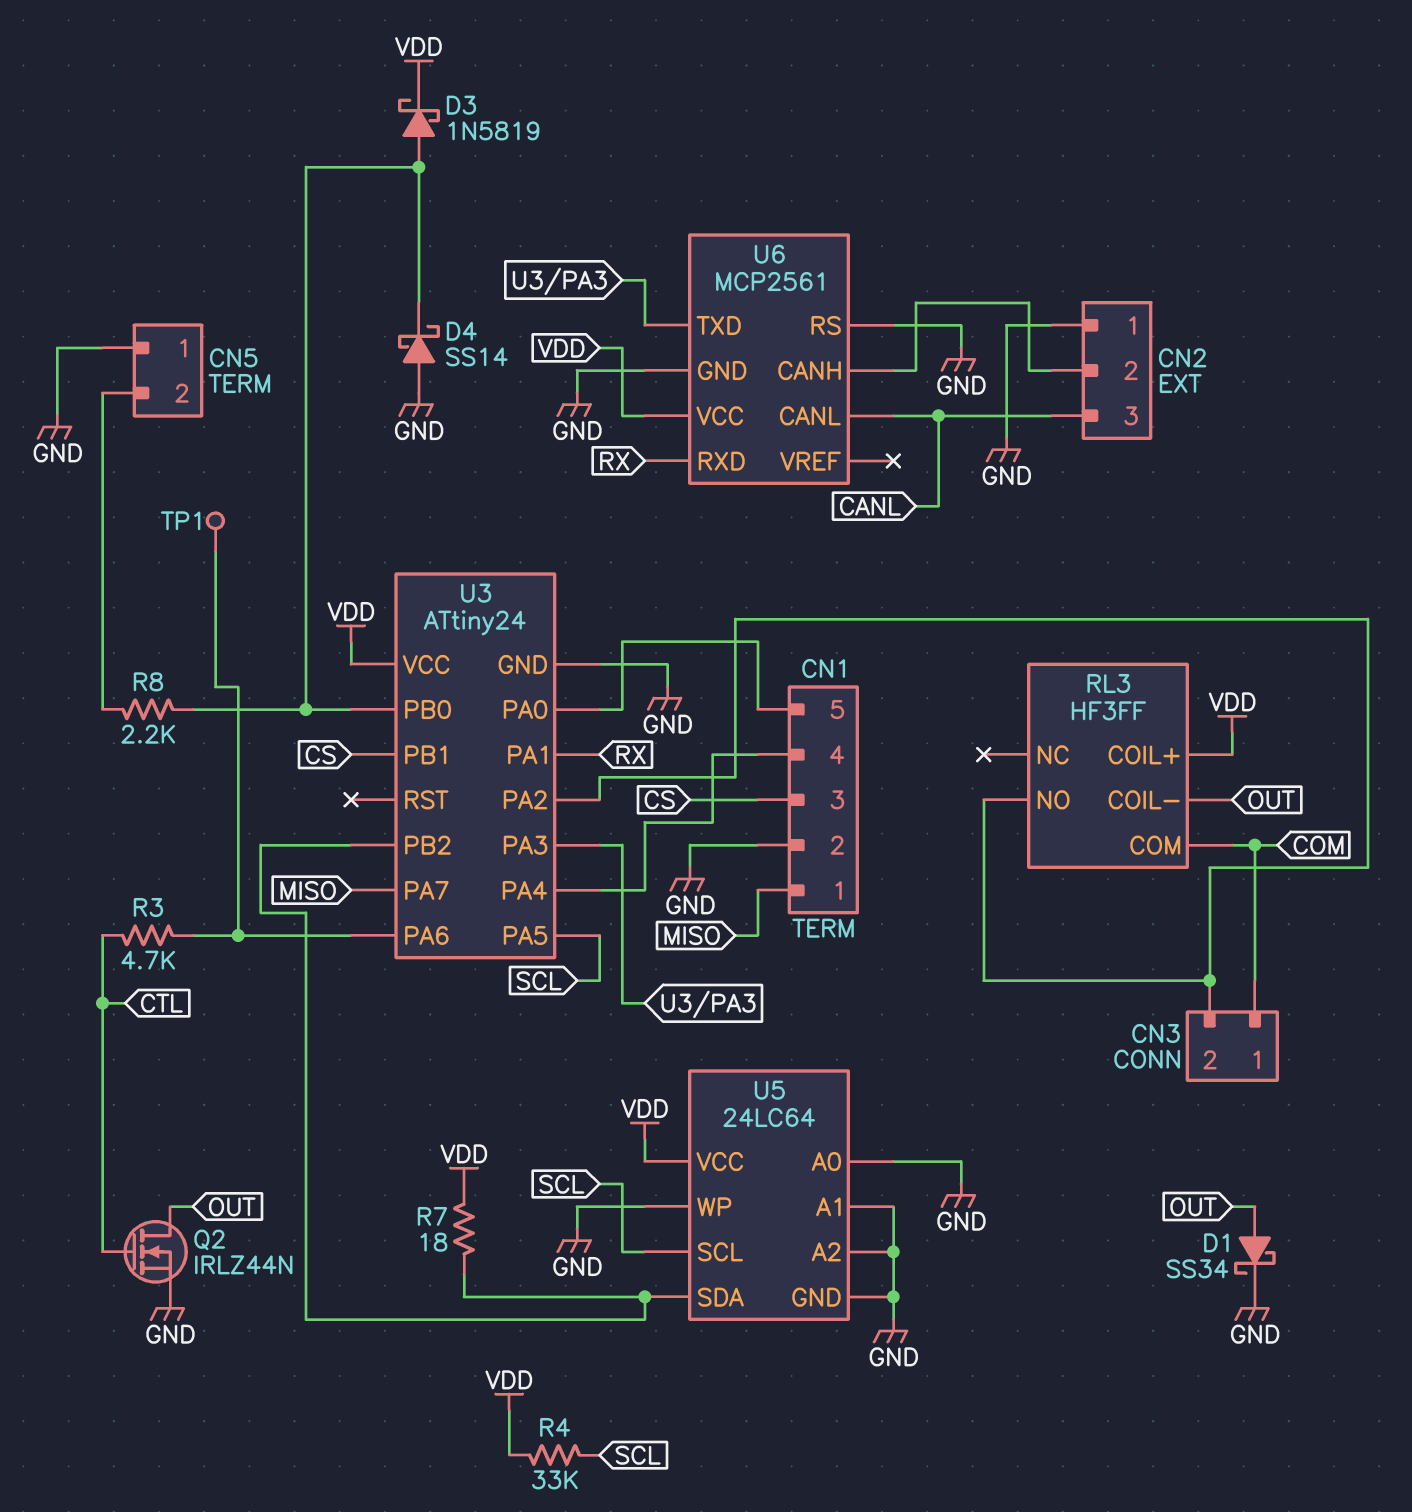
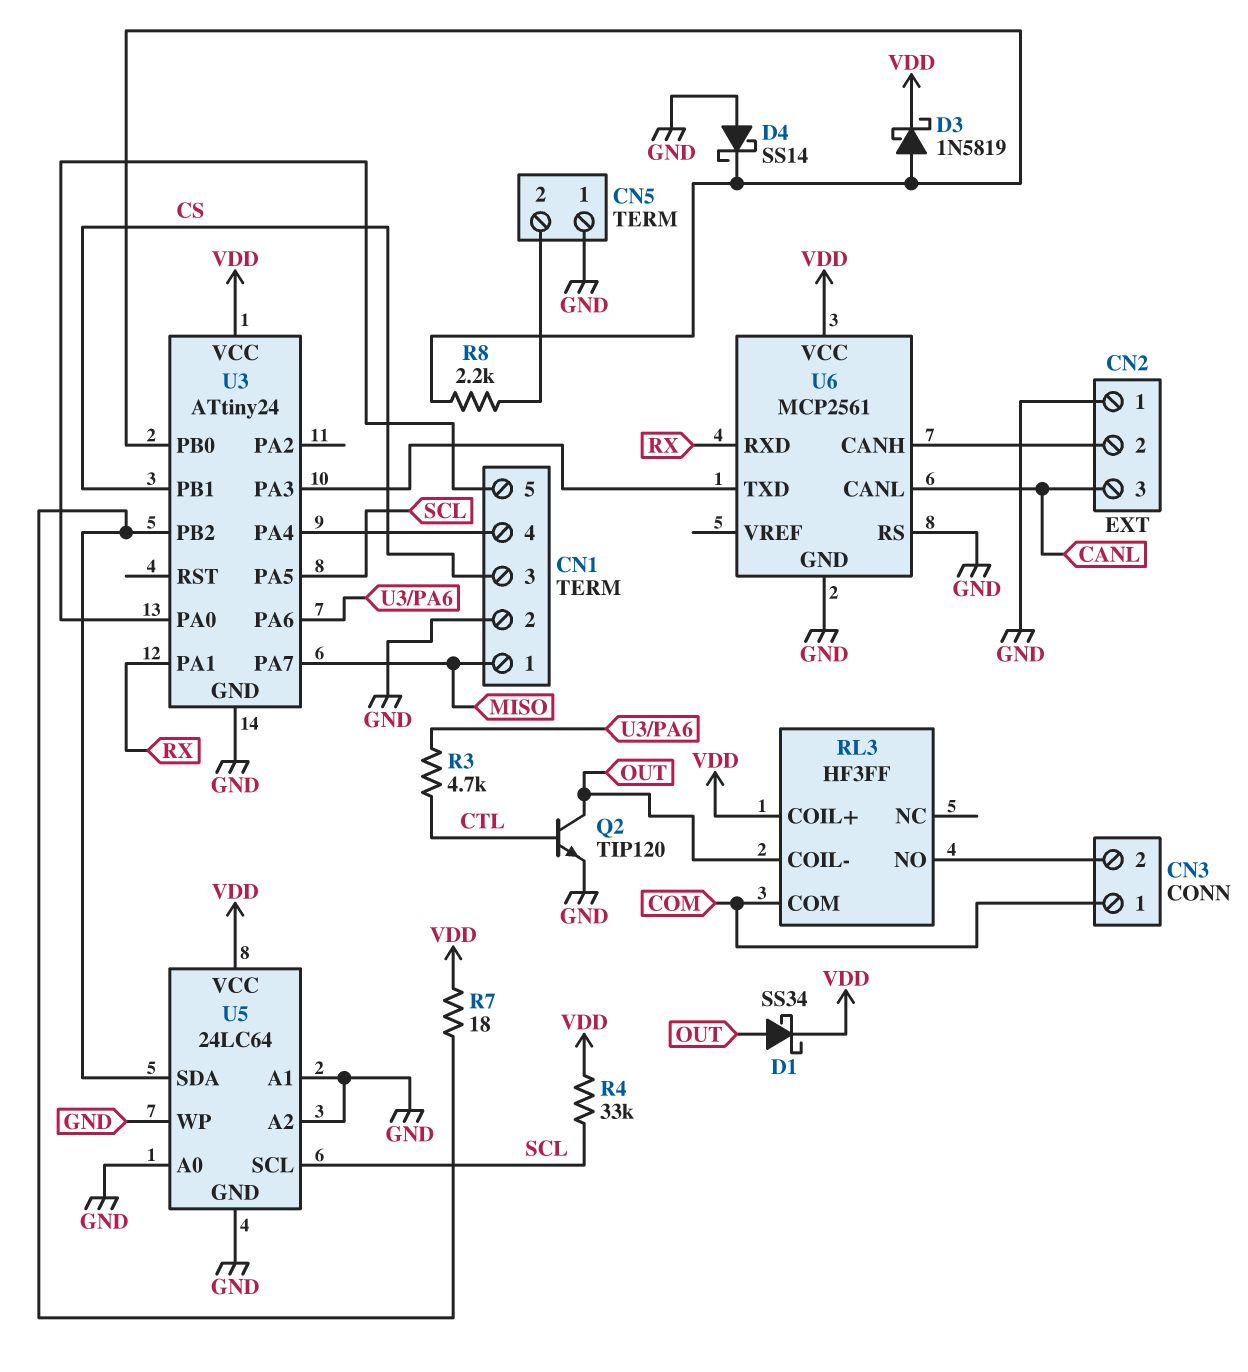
D1: schottky SS34 (A OUT, K GND) -> schottky SS34 (A OUT, K VDD)
Q2: NMOS IRLZ44N (G CTL, D OUT, S GND) -> NPN TIP120 (B CTL, C OUT, E GND)
TP1: test point (U3/PA6) -> none
U3 pin PA2: CN3/2 -> none

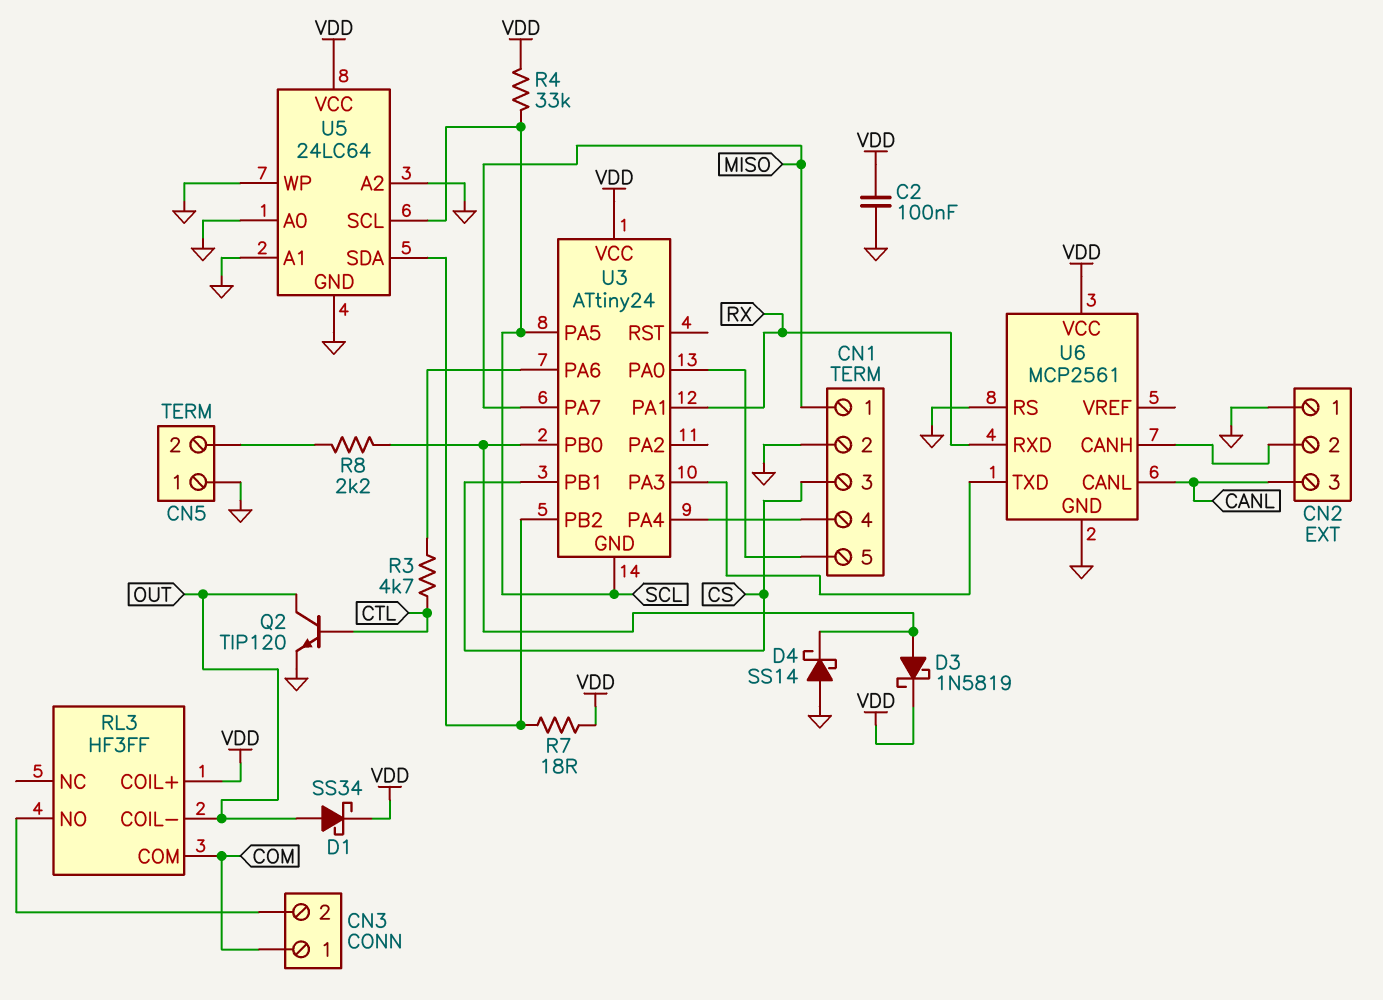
C2: none -> 100nF (GND, VDD)
U3 pin GND: GND -> SCL

